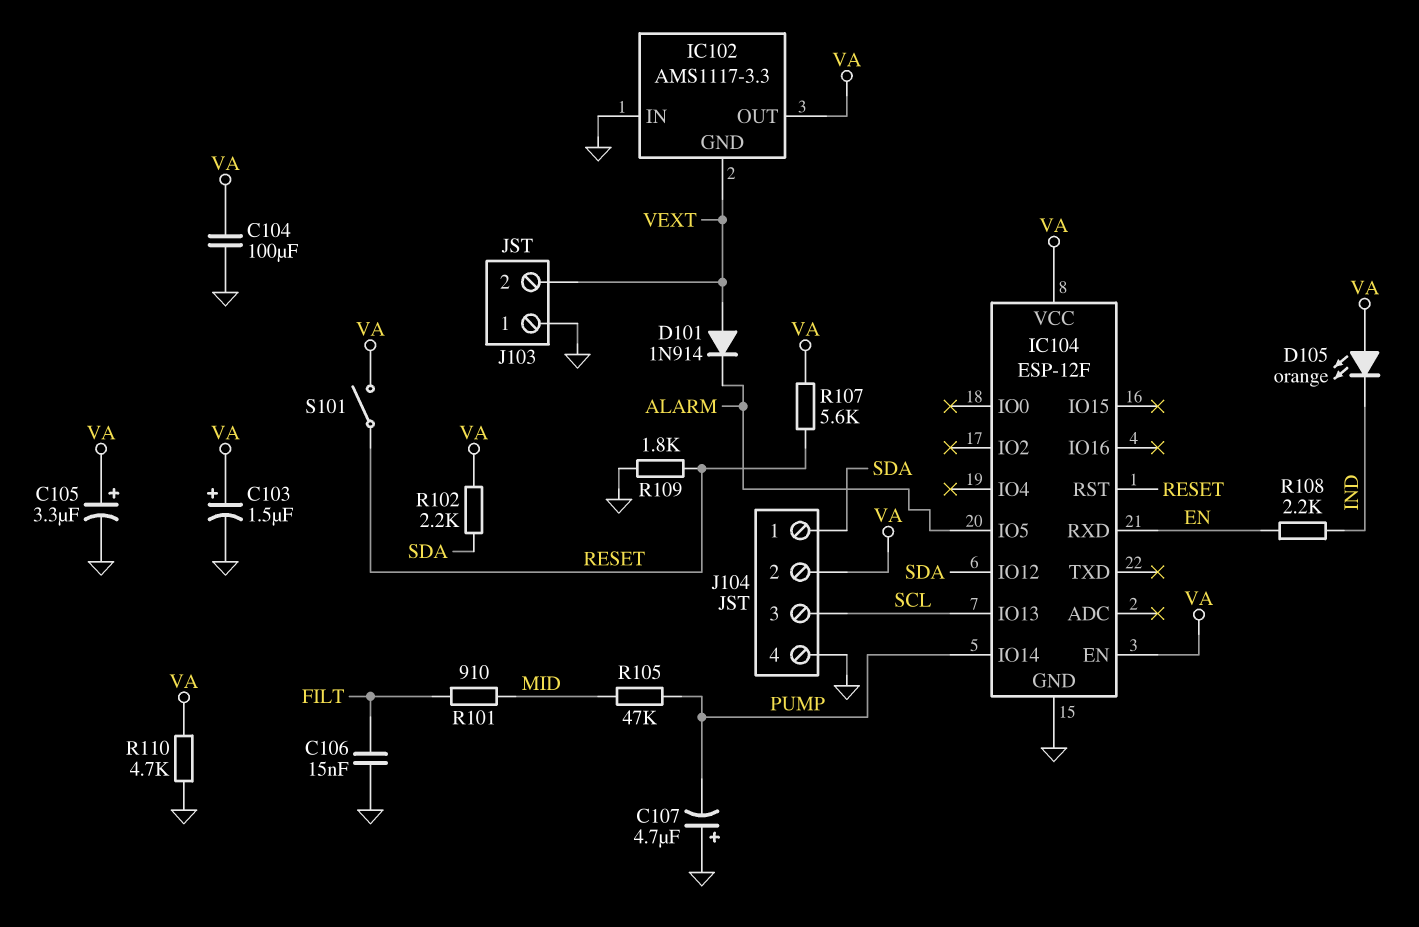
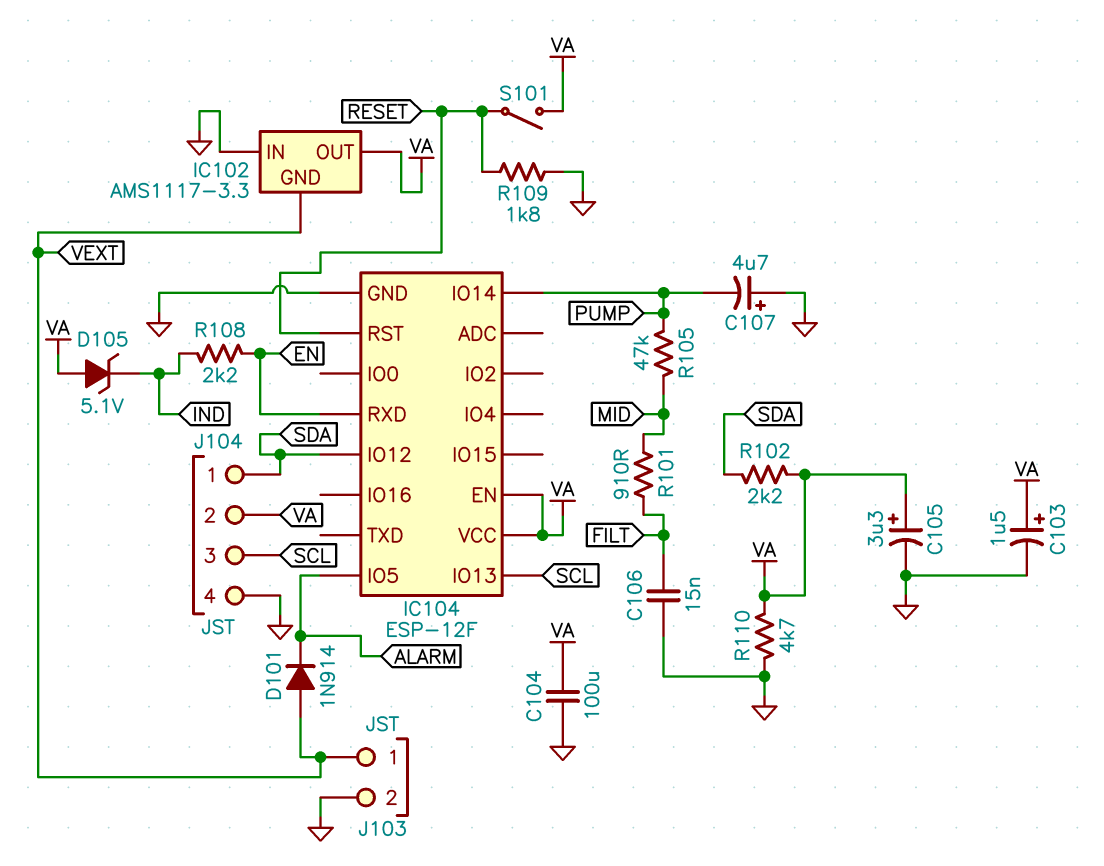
D105: LED orange (A VA, K IND) -> zener 5.1V (A VA, K IND)
J103 pin 1: GND -> VEXT
J103 pin 2: VEXT -> GND
R107: 5.6k (RESET, VA) -> none

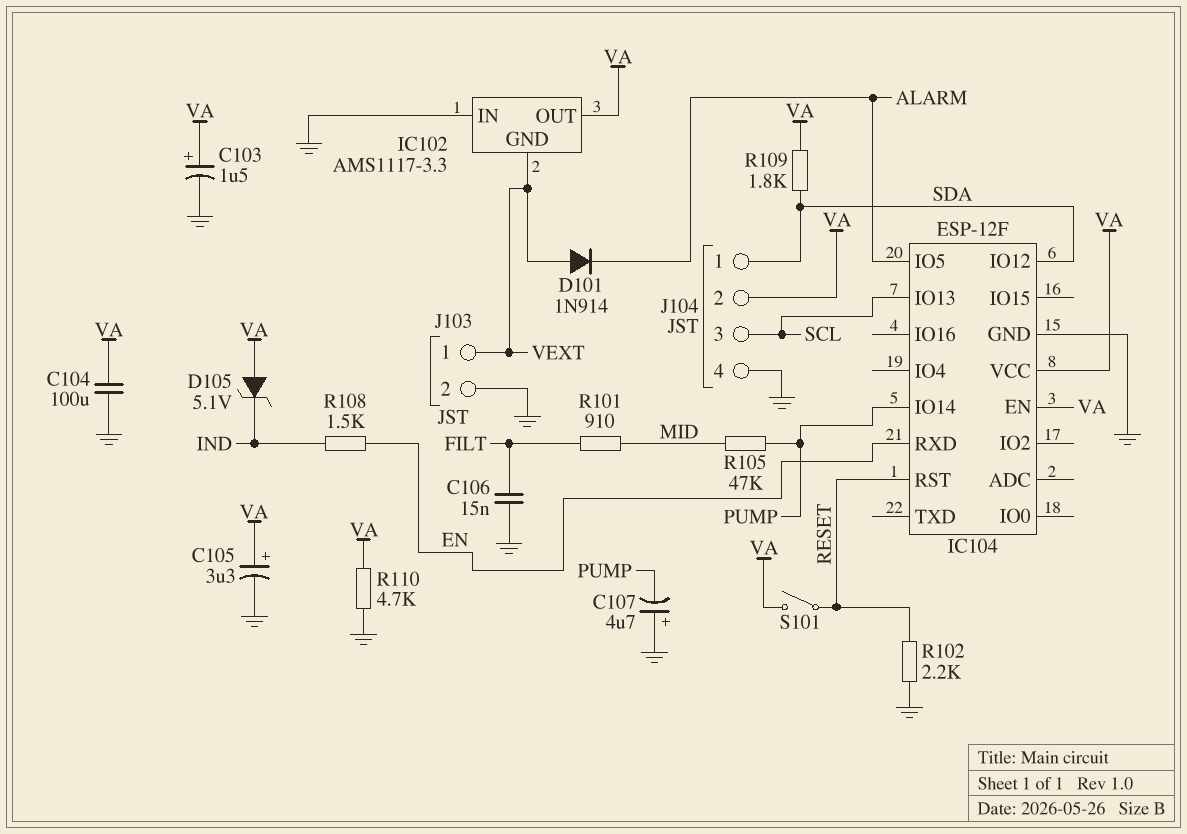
R102: 2.2k (SDA, VA) -> 2.2k (GND, RESET)
R108: 2.2k (EN, IND) -> 1.5k (EN, IND)
R109: 1.8k (GND, RESET) -> 1.8k (SDA, VA)

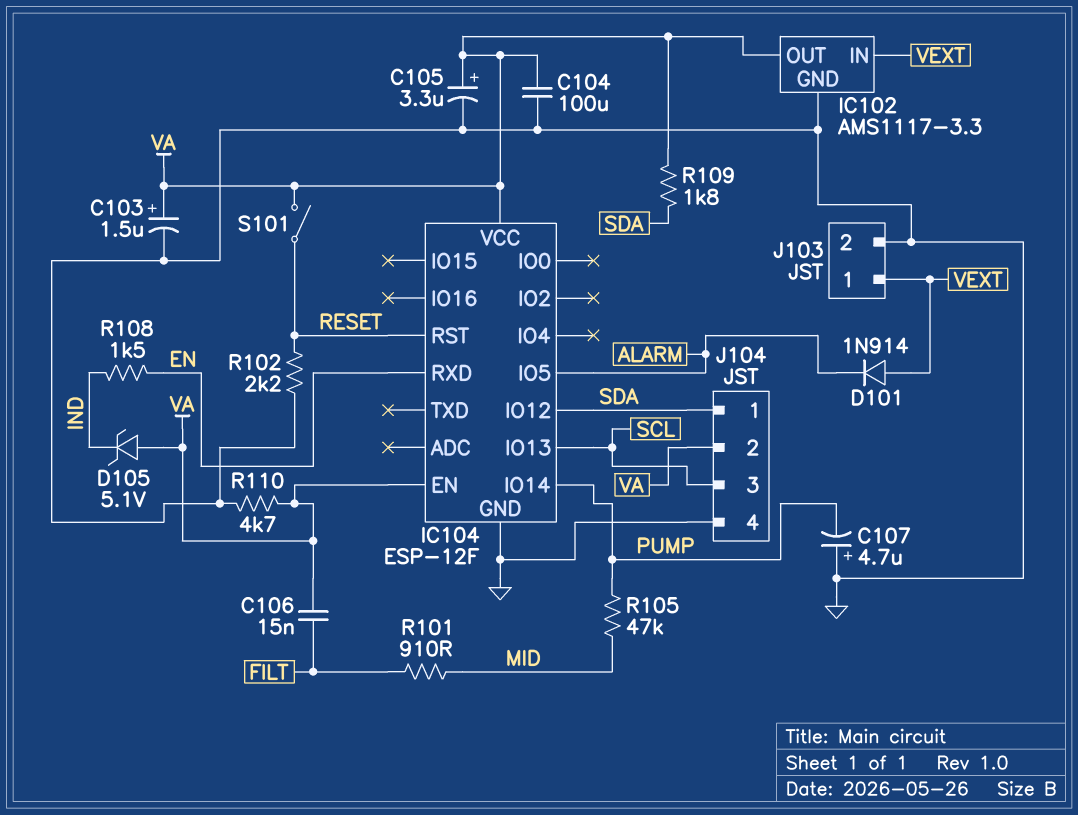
C106: 15nF (FILT, GND) -> 15nF (FILT, VA)
IC102 pin GND: VEXT -> GND
IC102 pin IN: GND -> VEXT

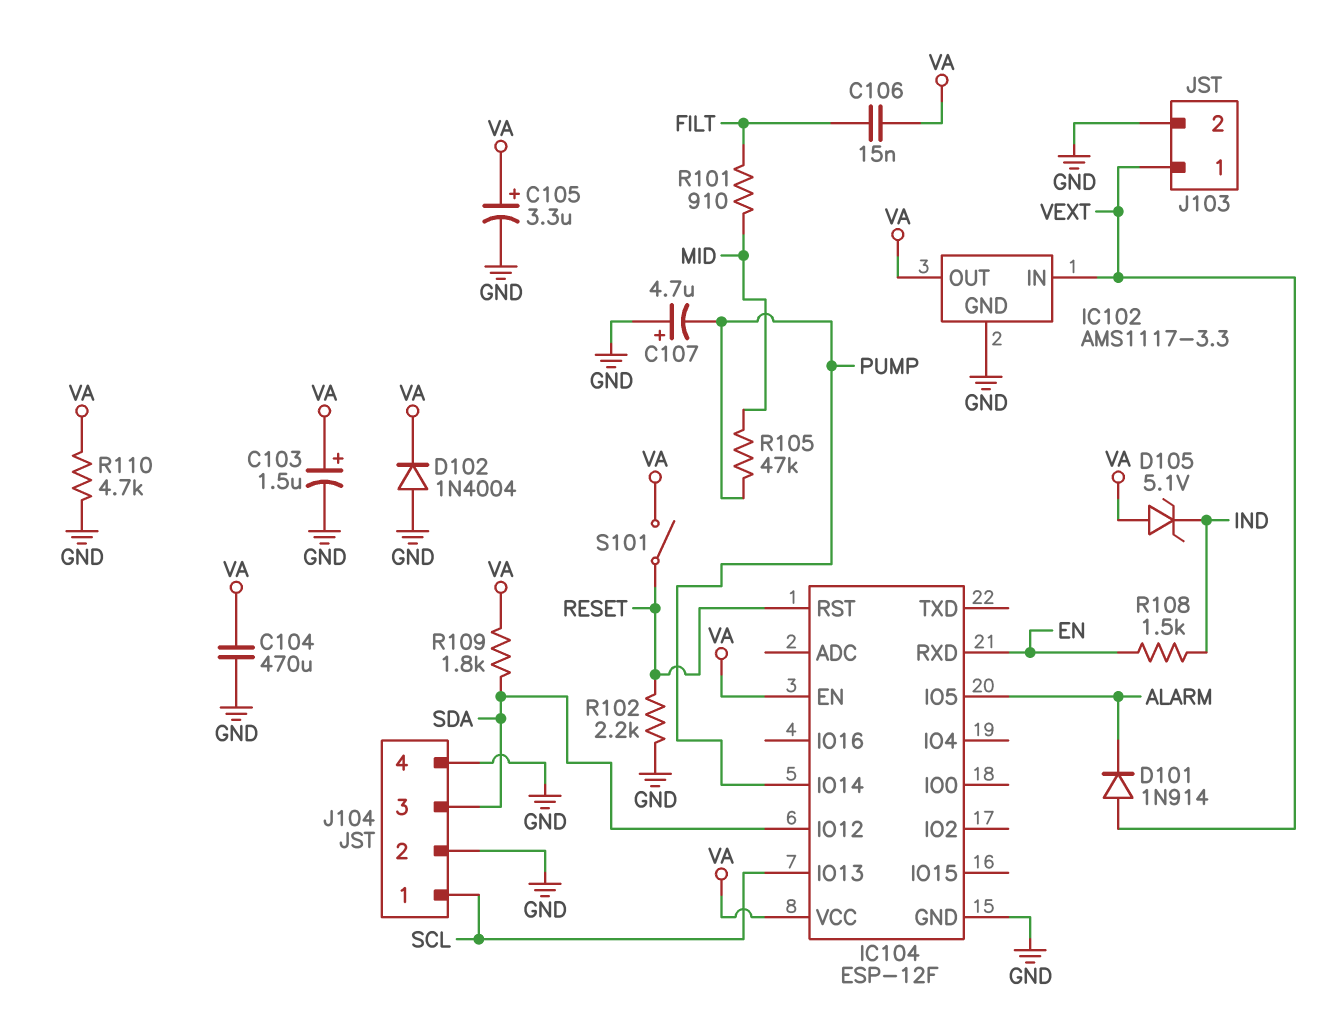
C104: 100uF (GND, VA) -> 470uF (GND, VA)
D102: none -> diode 1N4004 (A GND, K VA)
J104 pin 1: SDA -> SCL
J104 pin 2: VA -> GND
J104 pin 3: SCL -> SDA

